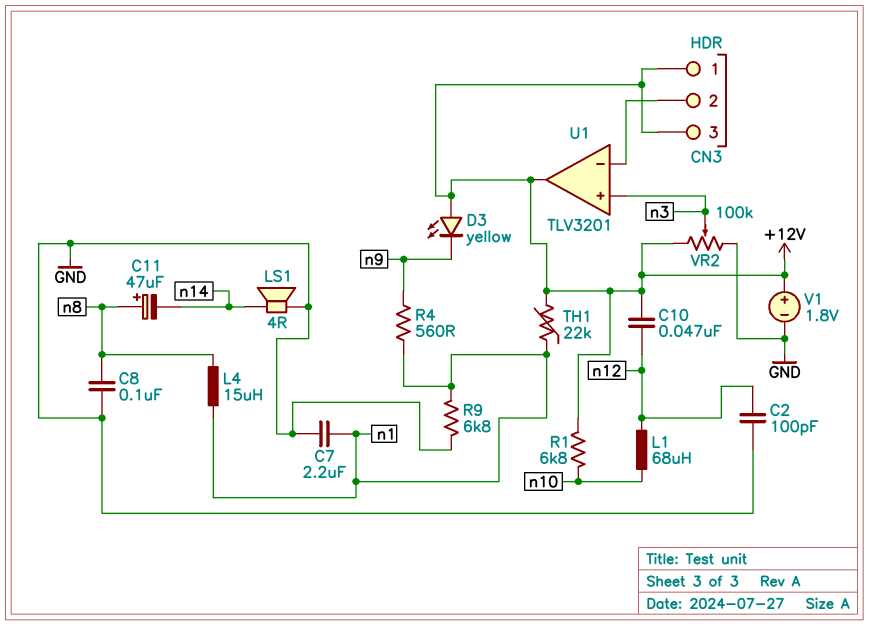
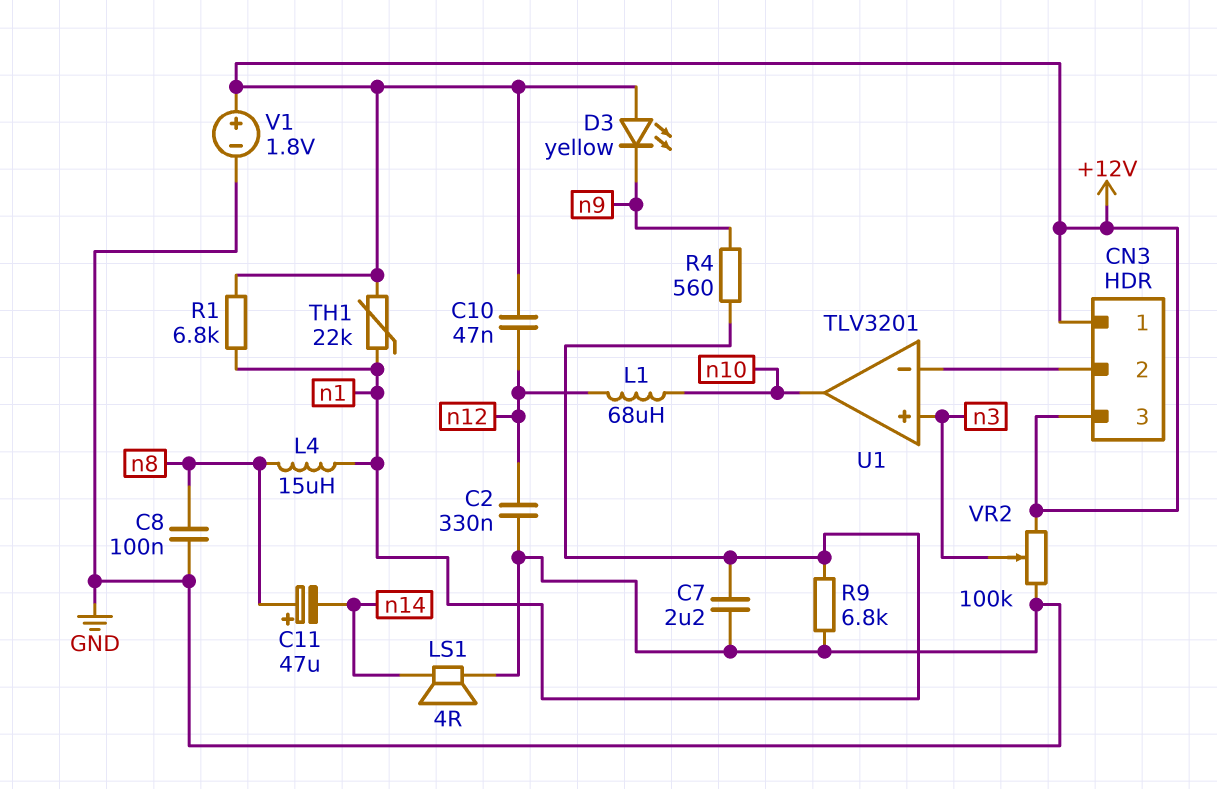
C2: 100pF (GND, n12) -> 330nF (GND, n12)
R1: 6.8k (+12V, n10) -> 6.8k (+12V, n1)
U1 pin out: +12V -> n10

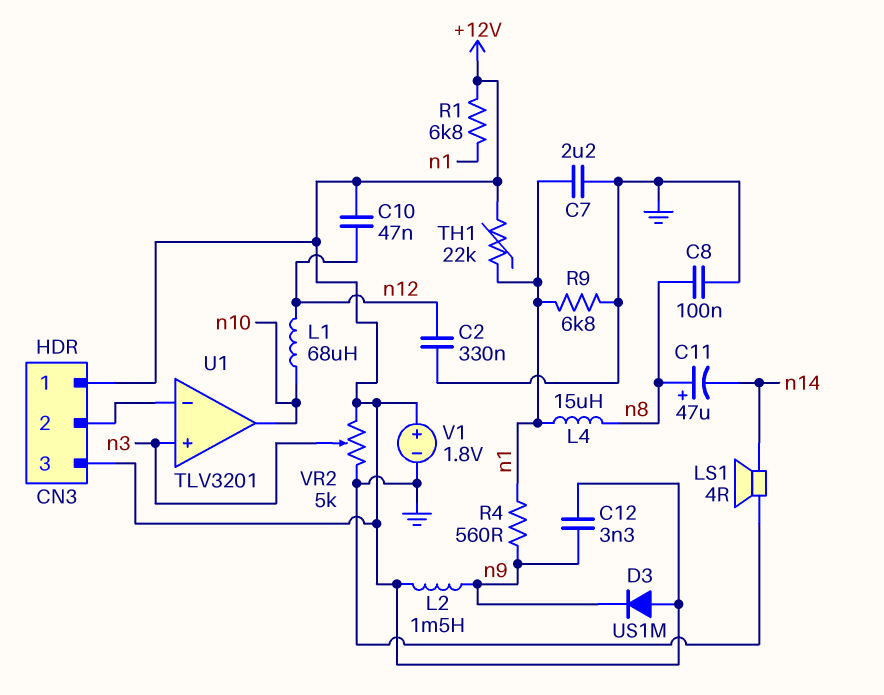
C12: none -> 3.3nF (+12V, n9)
D3: LED yellow (A +12V, K n9) -> diode US1M (A +12V, K n9)
L2: none -> 1.5mH (+12V, n9)
VR2: 100k (+12V, GND, wiper n3) -> 5k (+12V, GND, wiper n3)

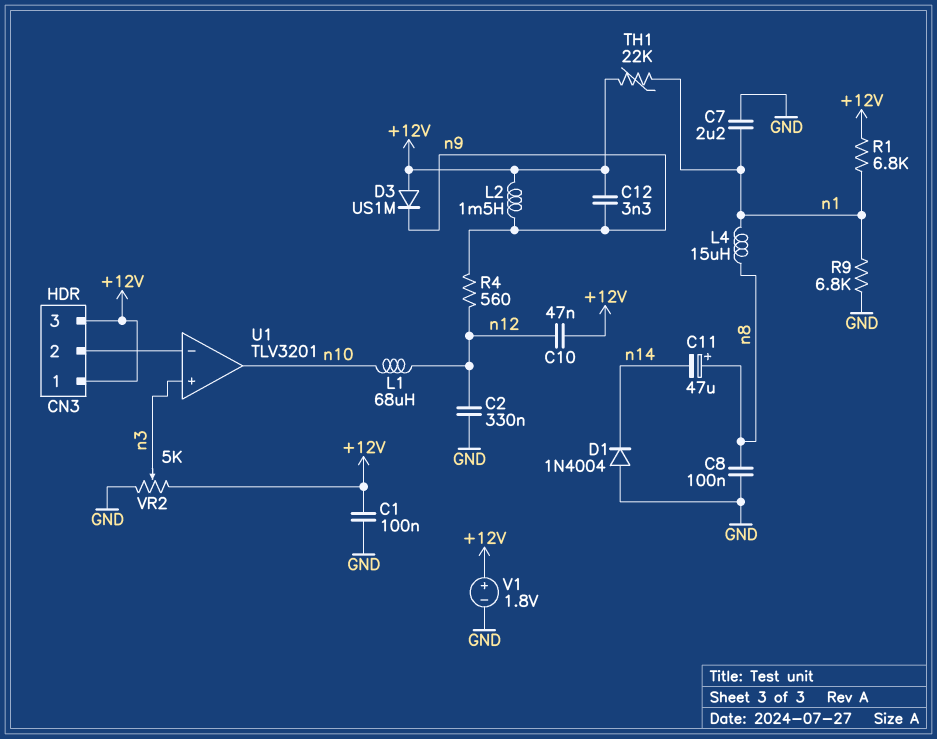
C1: none -> 100nF (+12V, GND)
D1: none -> diode 1N4004 (A GND, K n14)
LS1: speaker 4R (GND, n14) -> none
R4: 560 (n1, n9) -> 560 (n9, n12)

